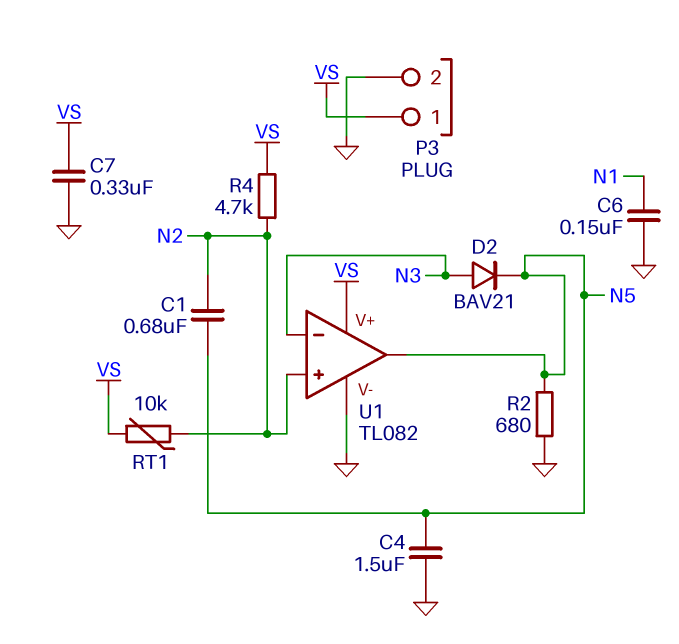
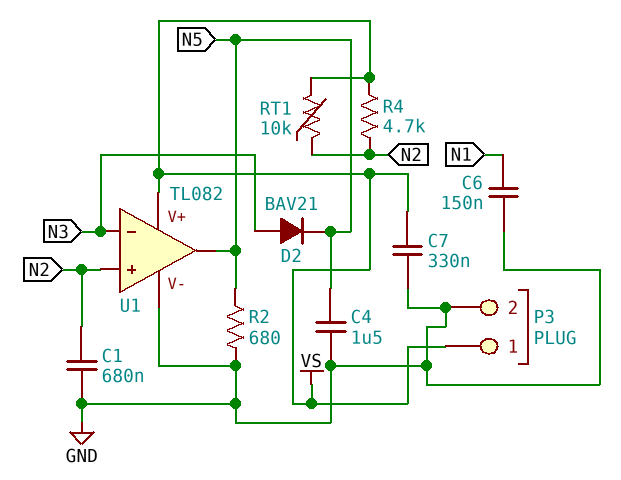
C1: 680nF (N2, N5) -> 680nF (GND, N2)

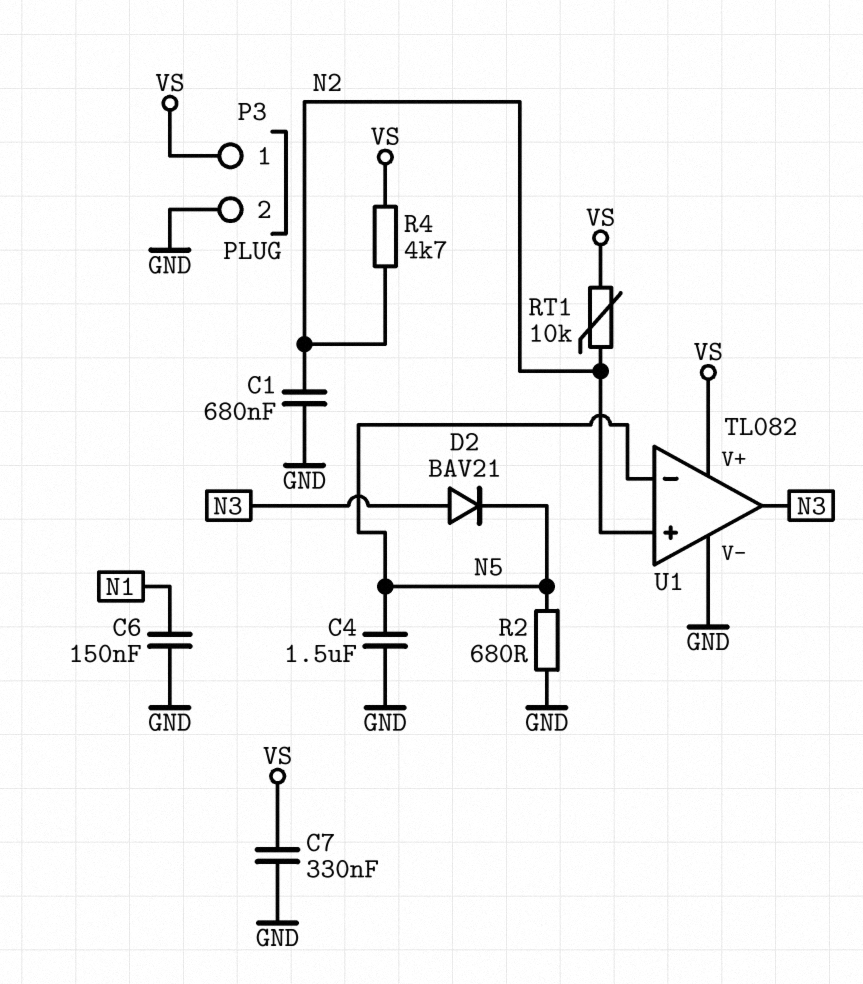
U1 pin in-: N3 -> N5
U1 pin out: N5 -> N3

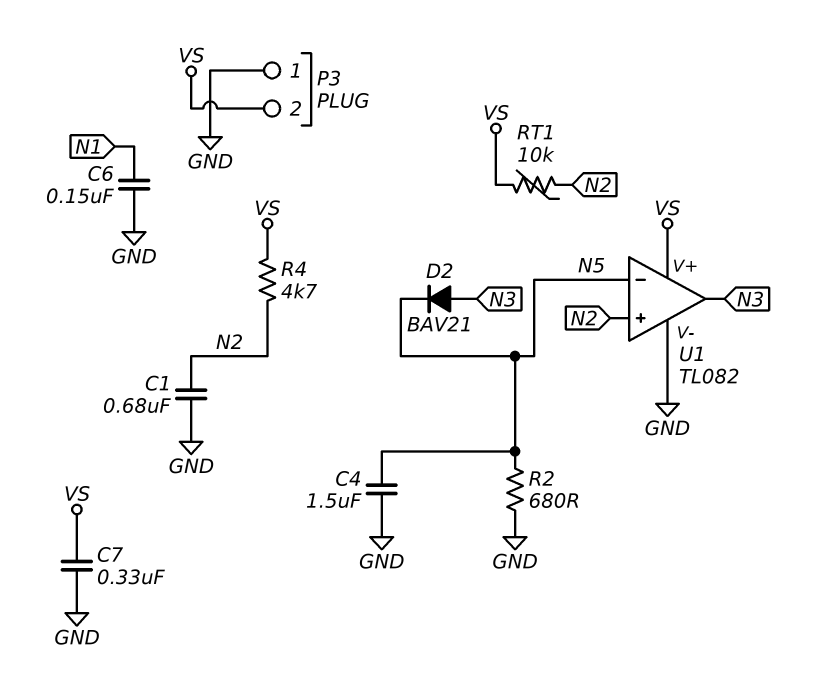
P3 pin 1: VS -> GND
P3 pin 2: GND -> VS

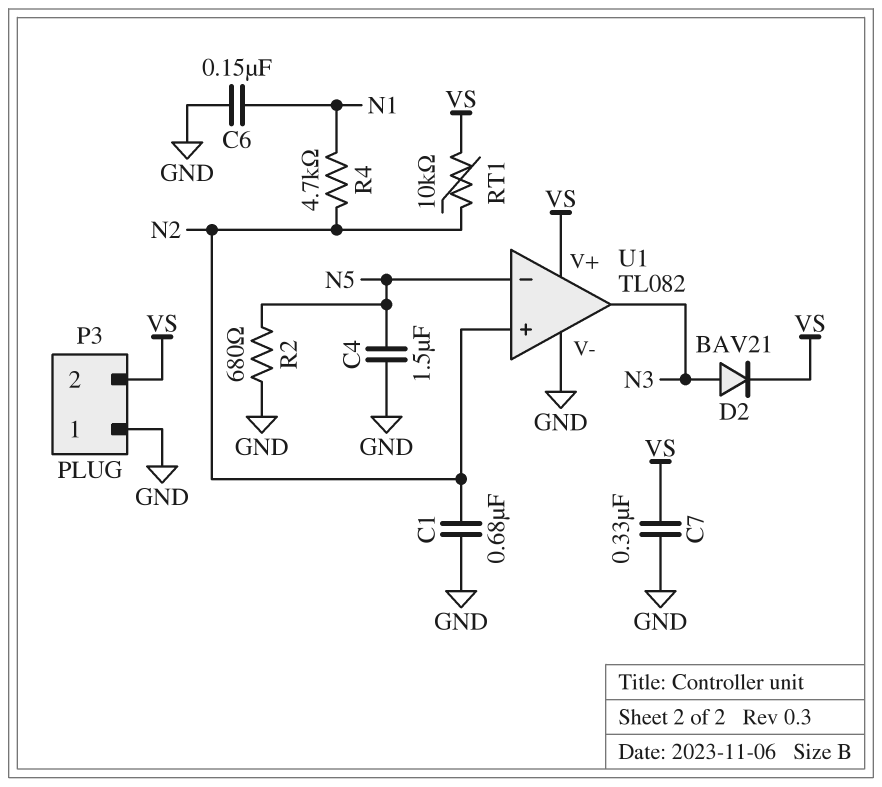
D2: diode BAV21 (A N3, K N5) -> diode BAV21 (A N3, K VS)
R4: 4.7k (N2, VS) -> 4.7k (N1, N2)

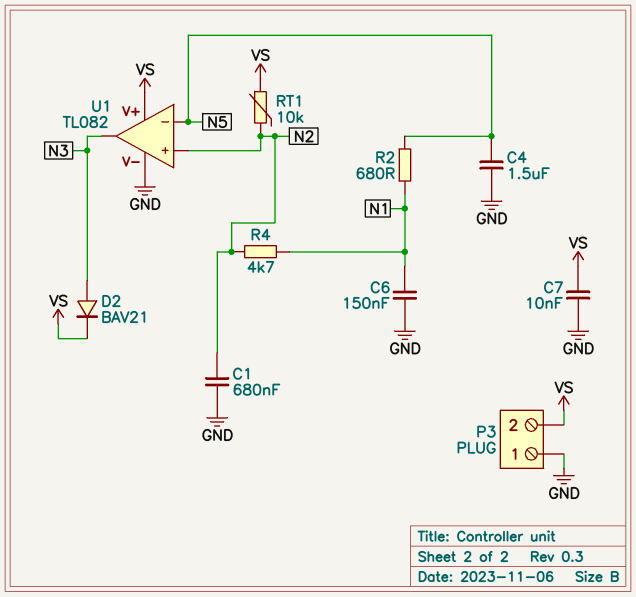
C7: 330nF (GND, VS) -> 10nF (GND, VS)
R2: 680 (GND, N5) -> 680 (N1, N5)

